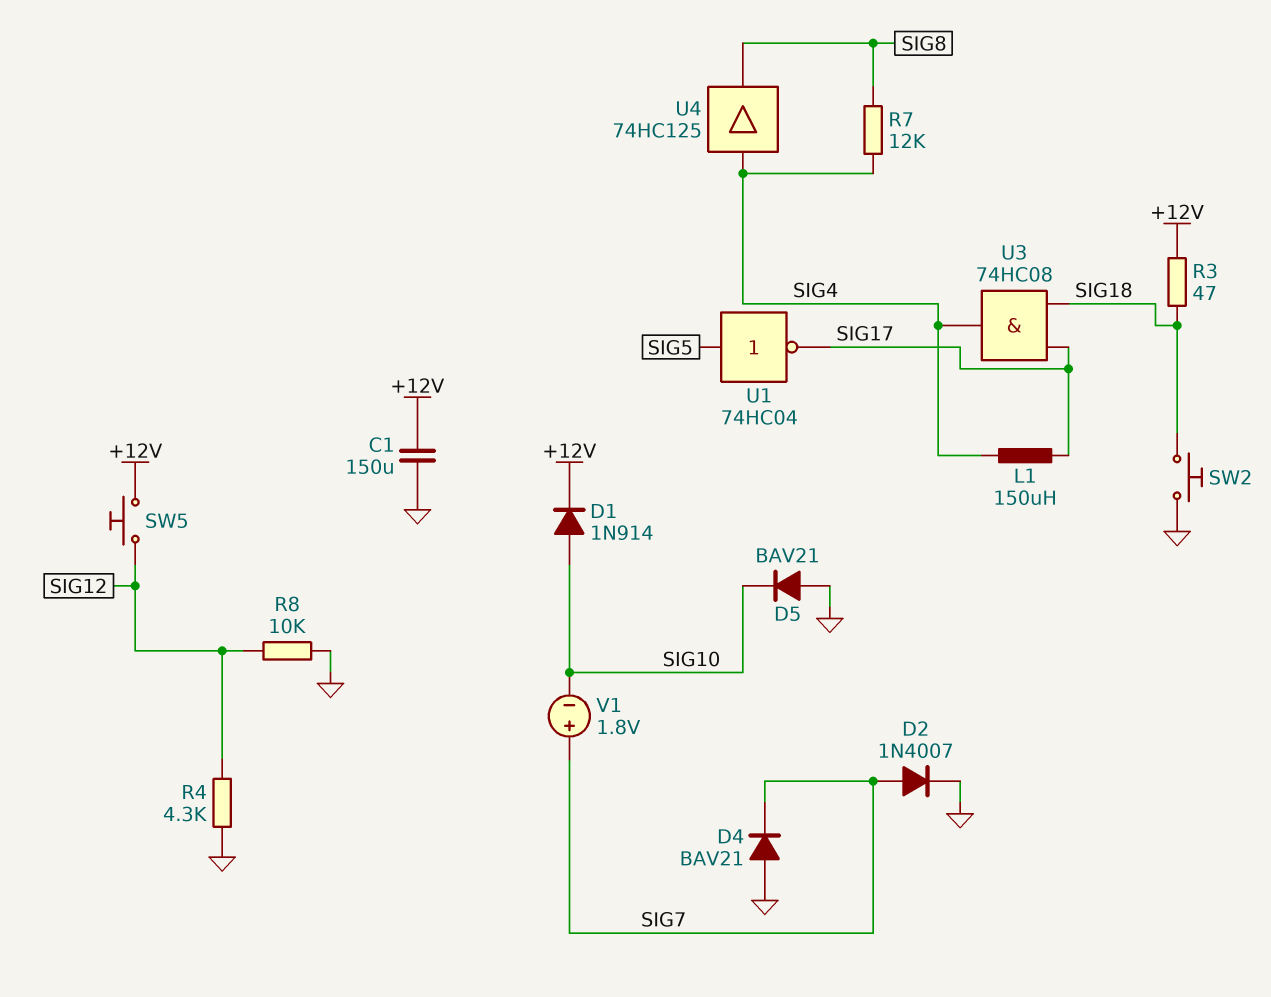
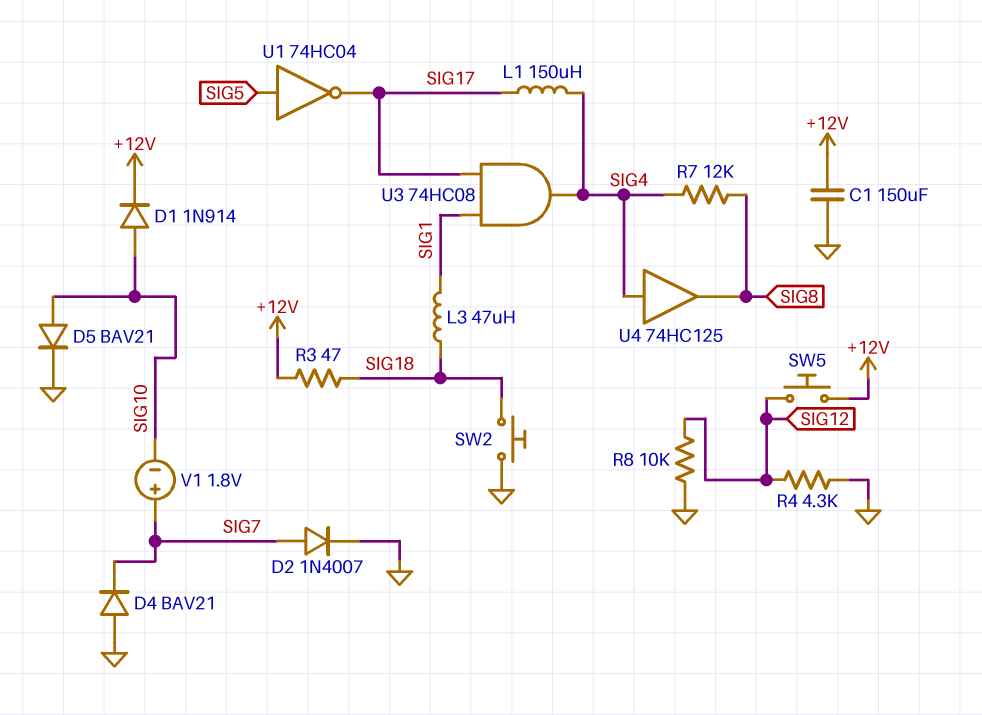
D5: diode BAV21 (A GND, K SIG10) -> diode BAV21 (A SIG10, K GND)
L3: none -> 47uH (SIG1, SIG18)
U3: AND 74HC08 (in SIG17, in SIG18, out SIG4) -> AND 74HC08 (in SIG1, in SIG17, out SIG4)

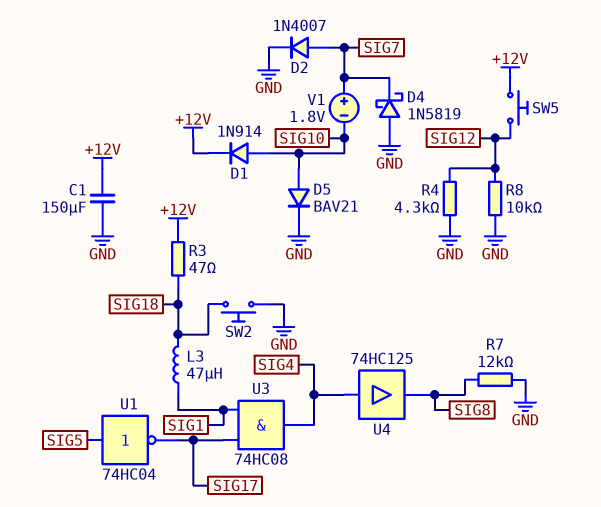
D4: diode BAV21 (A GND, K SIG7) -> schottky 1N5819 (A GND, K SIG7)
L1: 150uH (SIG4, SIG17) -> none
R7: 12k (SIG4, SIG8) -> 12k (GND, SIG8)

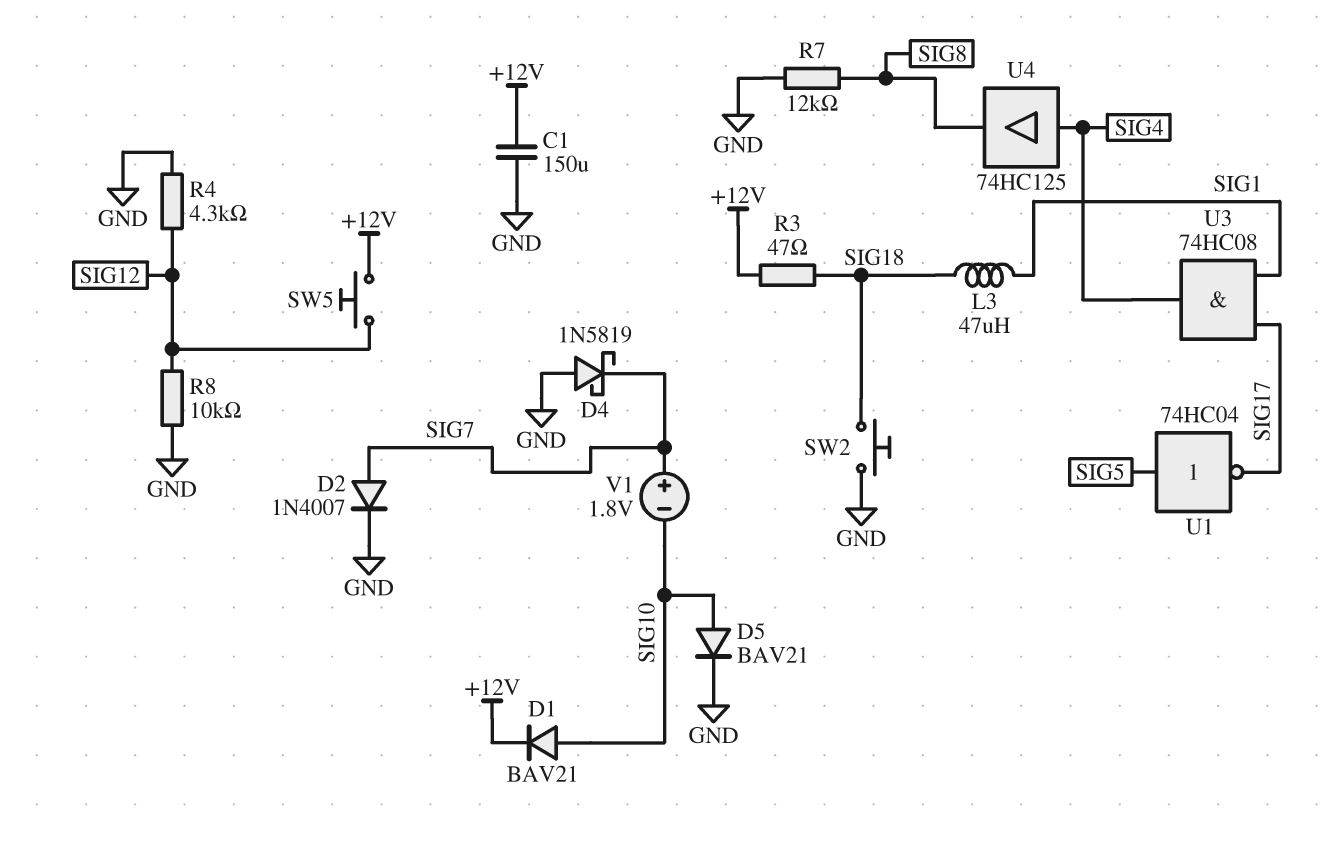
D1: diode 1N914 (A SIG10, K +12V) -> diode BAV21 (A SIG10, K +12V)

